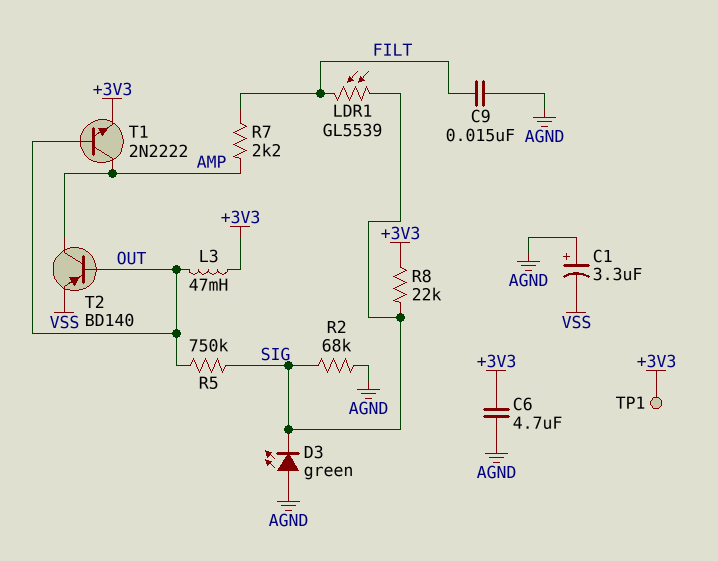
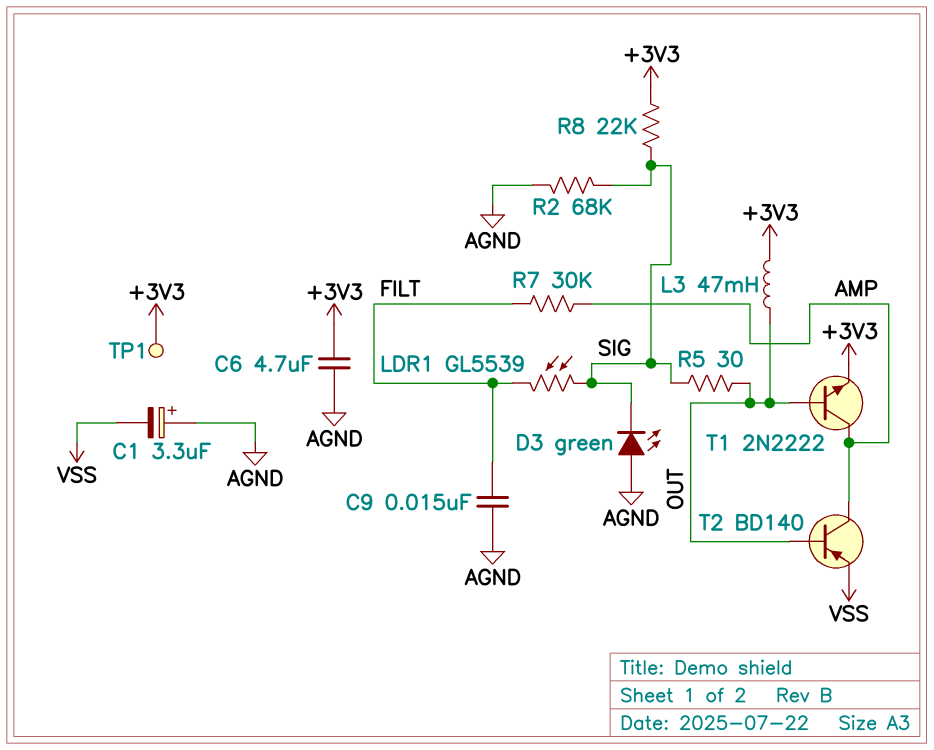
R5: 750k (OUT, SIG) -> 30 (OUT, SIG)
R7: 2.2k (AMP, FILT) -> 30k (AMP, FILT)

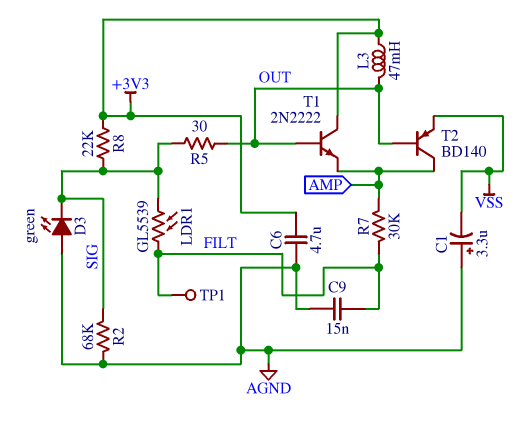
T1: NPN 2N2222 (B OUT, C AMP, E +3V3) -> NPN 2N2222 (B OUT, C +3V3, E AMP)
TP1: test point (+3V3) -> test point (FILT)

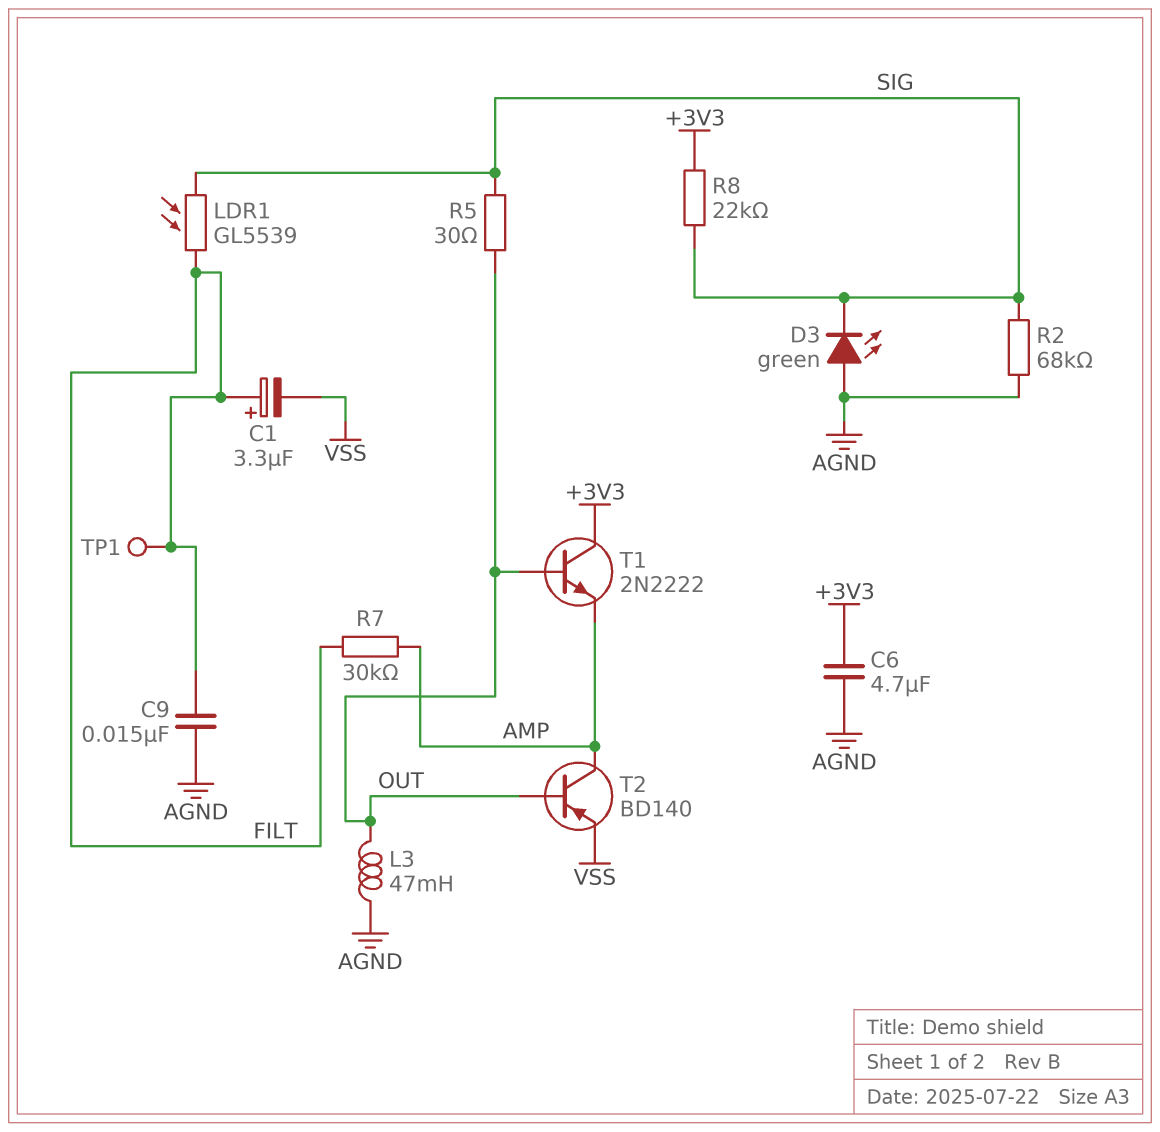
C1: 3.3uF (plus AGND, minus VSS) -> 3.3uF (plus FILT, minus VSS)
L3: 47mH (+3V3, OUT) -> 47mH (AGND, OUT)

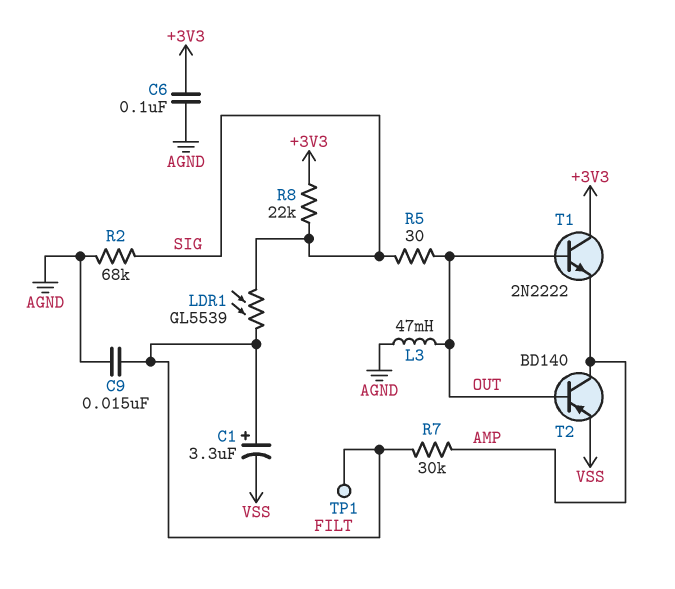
C6: 4.7uF (+3V3, AGND) -> 100nF (+3V3, AGND)
D3: LED green (A AGND, K SIG) -> none

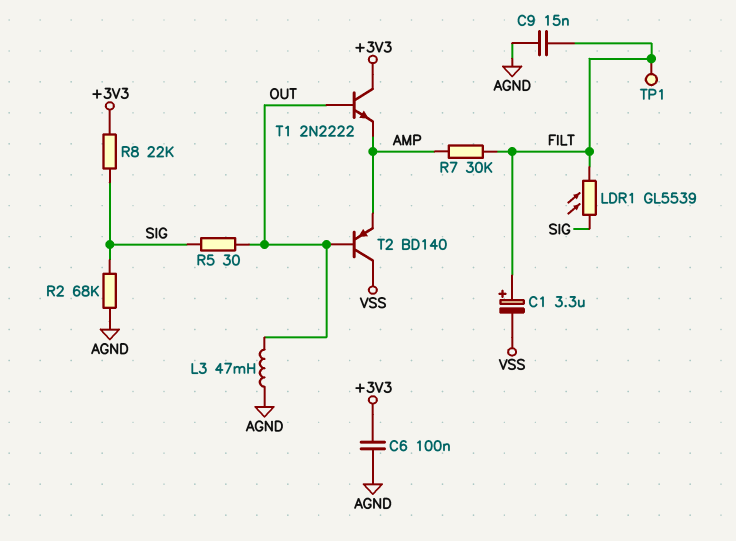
T2: PNP BD140 (B OUT, C AMP, E VSS) -> PNP BD140 (B OUT, C VSS, E AMP)

